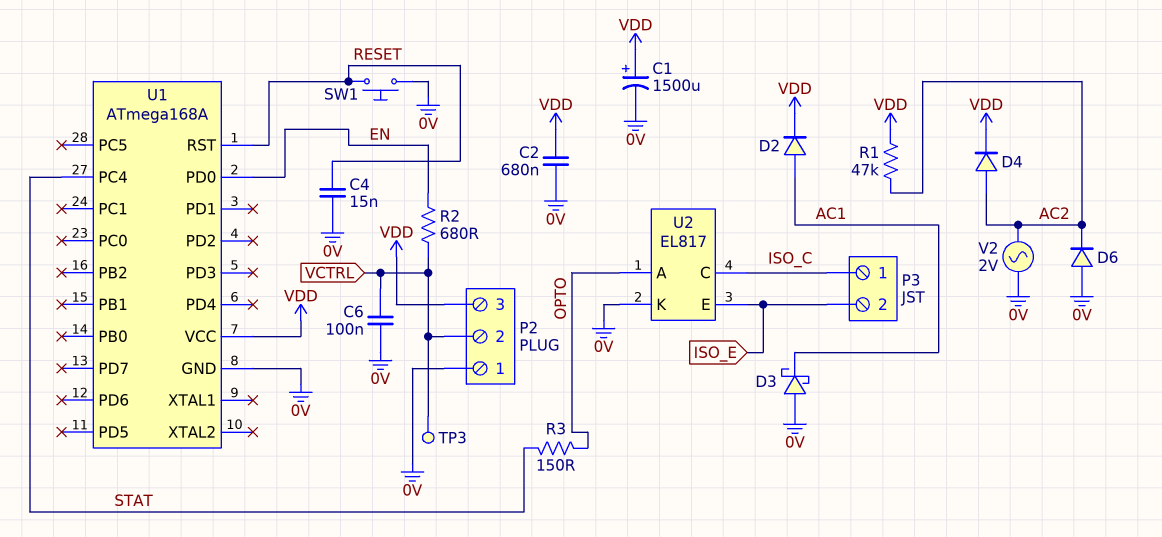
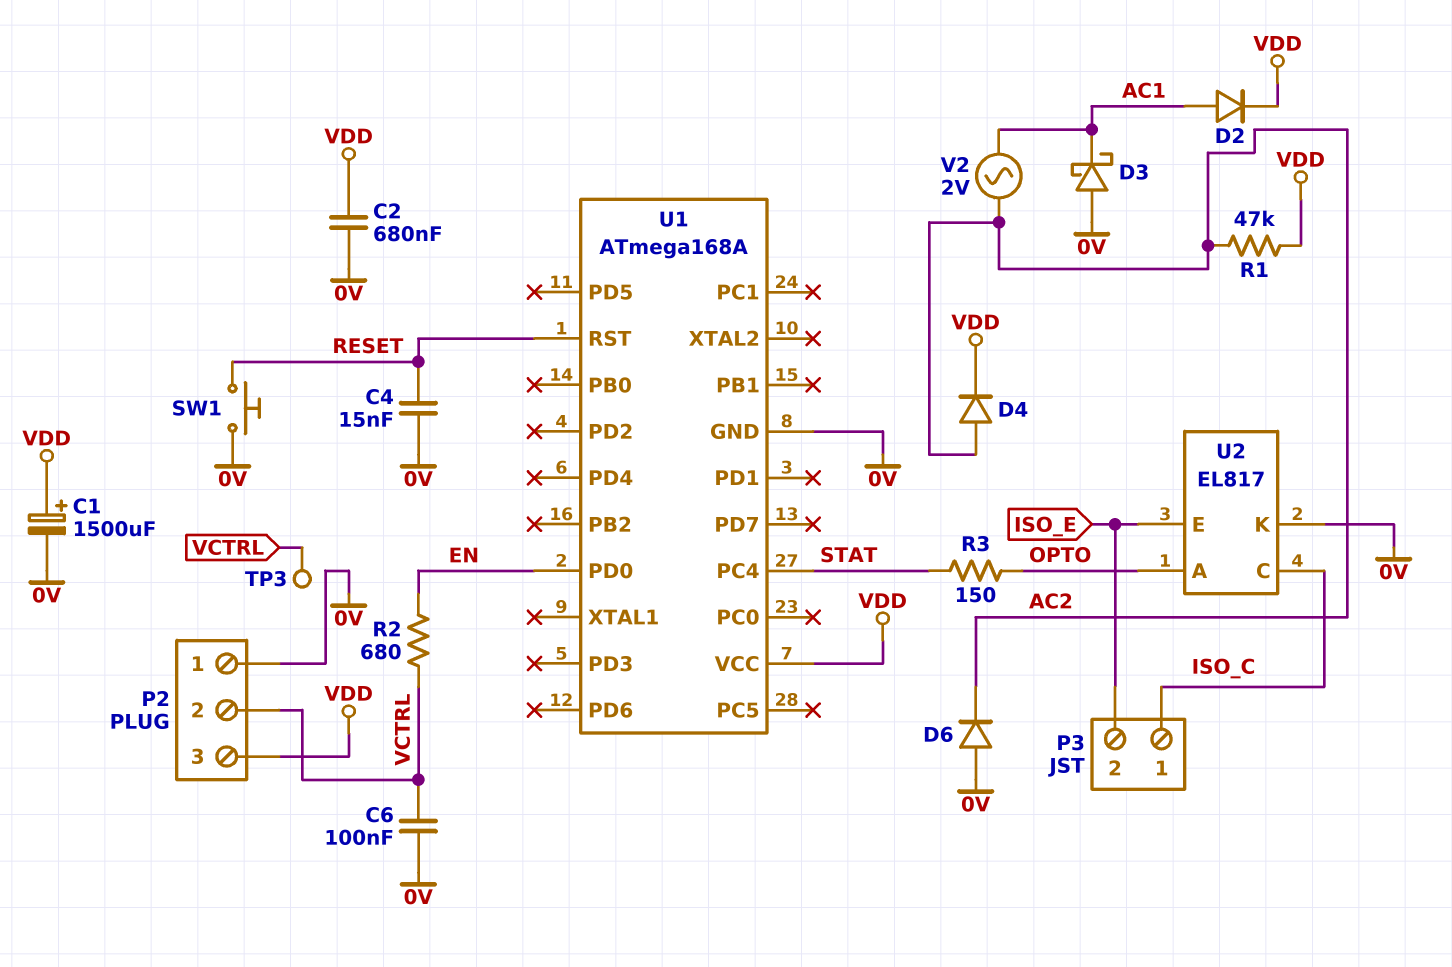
V2: AC 2V (0V, AC2) -> AC 2V (AC1, AC2)

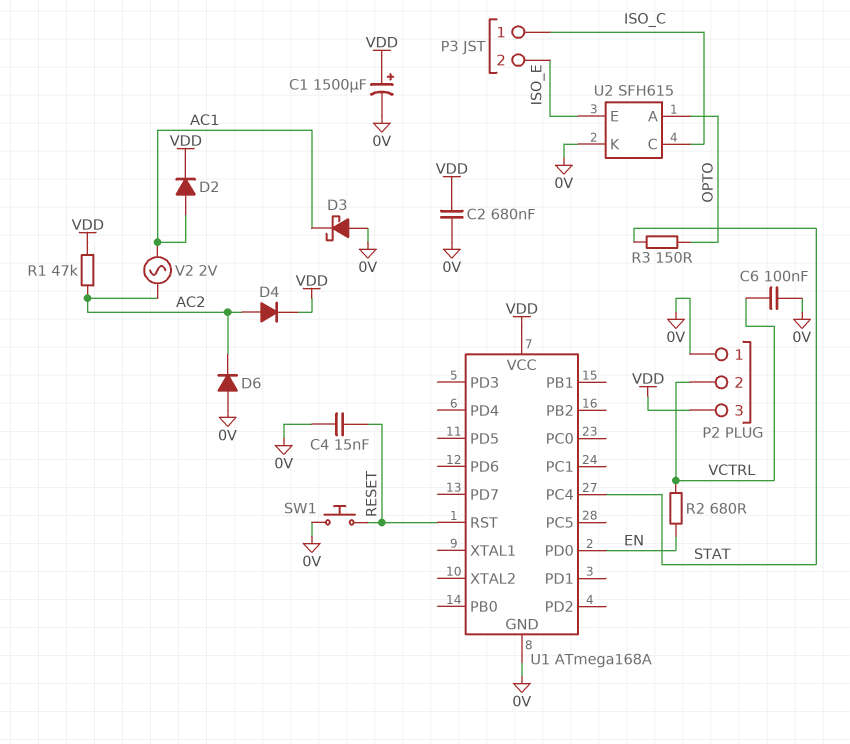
TP3: test point (VCTRL) -> none
U2: EL817 -> SFH615

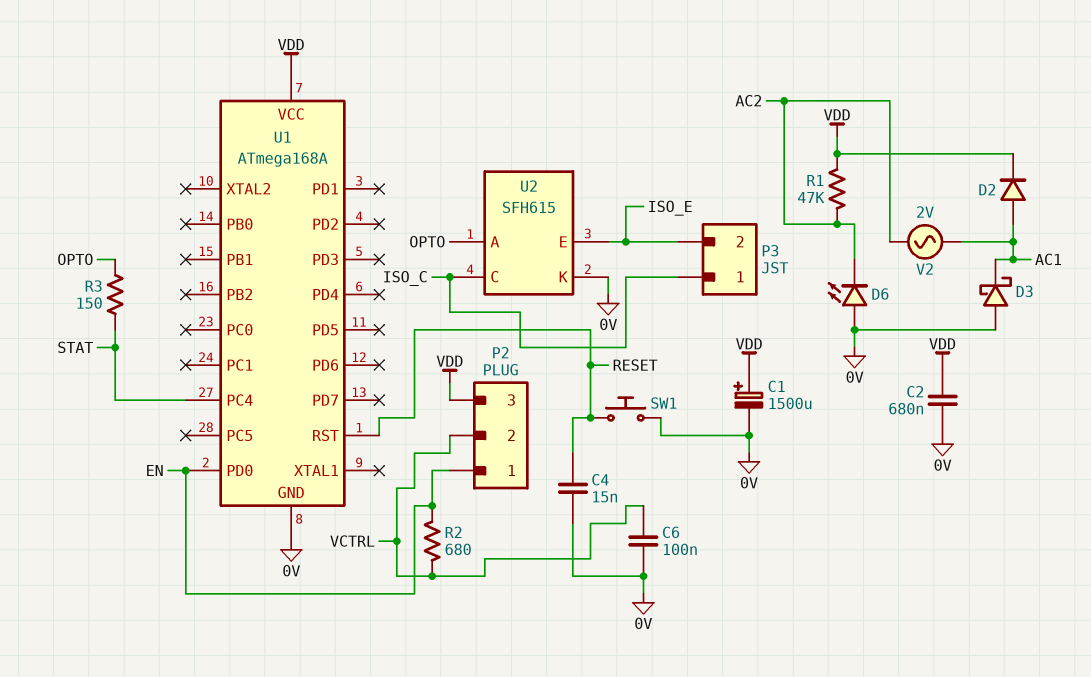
D4: diode (A AC2, K VDD) -> none
D6: diode (A 0V, K AC2) -> LED (A 0V, K AC2)
P2 pin 1: 0V -> EN

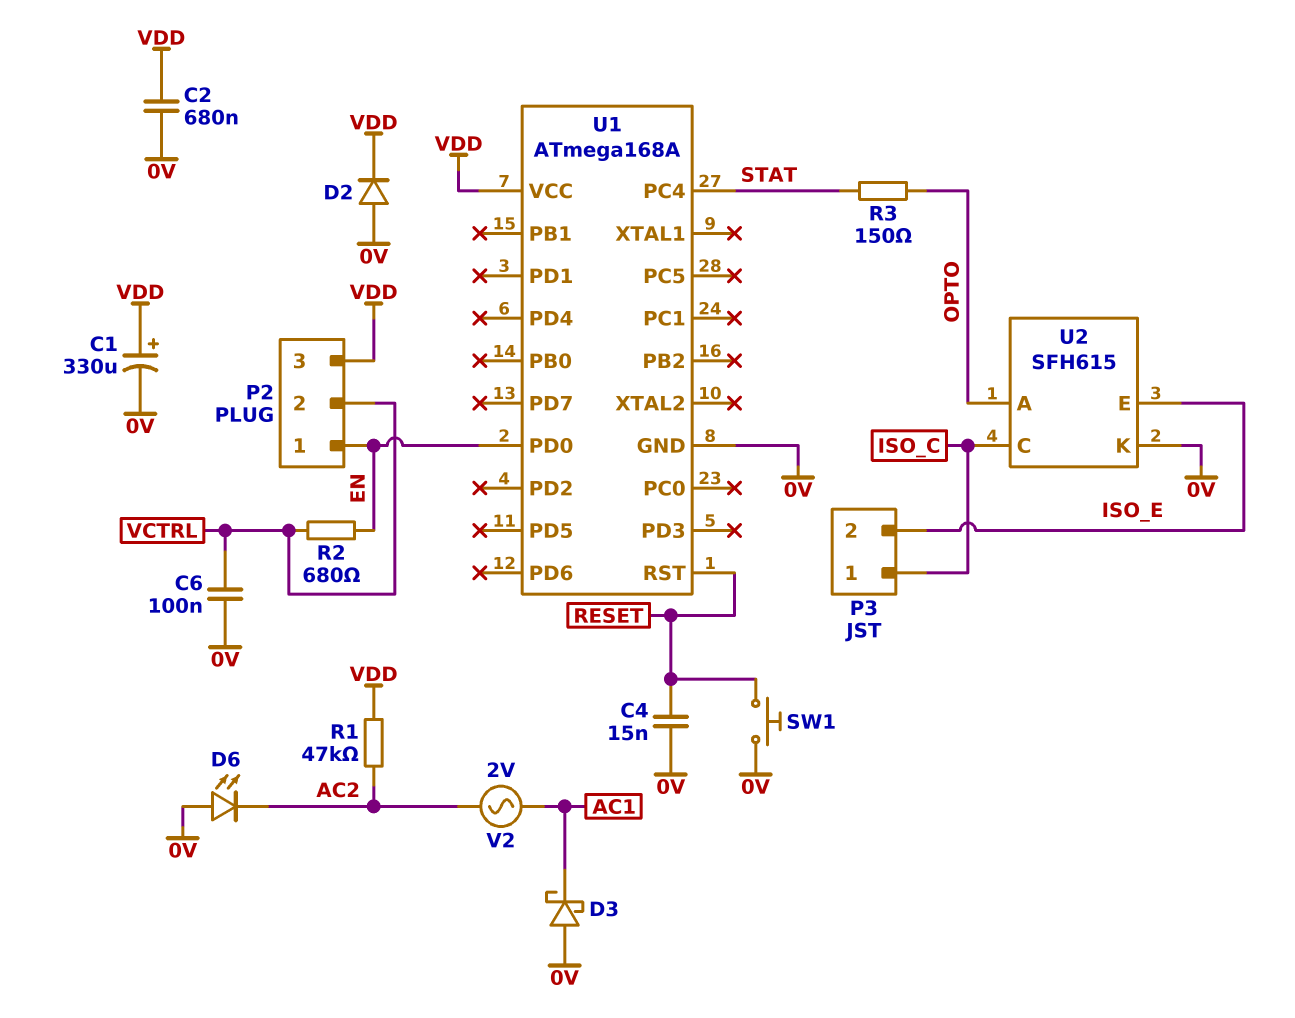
C1: 1500uF (plus VDD, minus 0V) -> 330uF (plus VDD, minus 0V)
D2: diode (A AC1, K VDD) -> diode (A 0V, K VDD)

